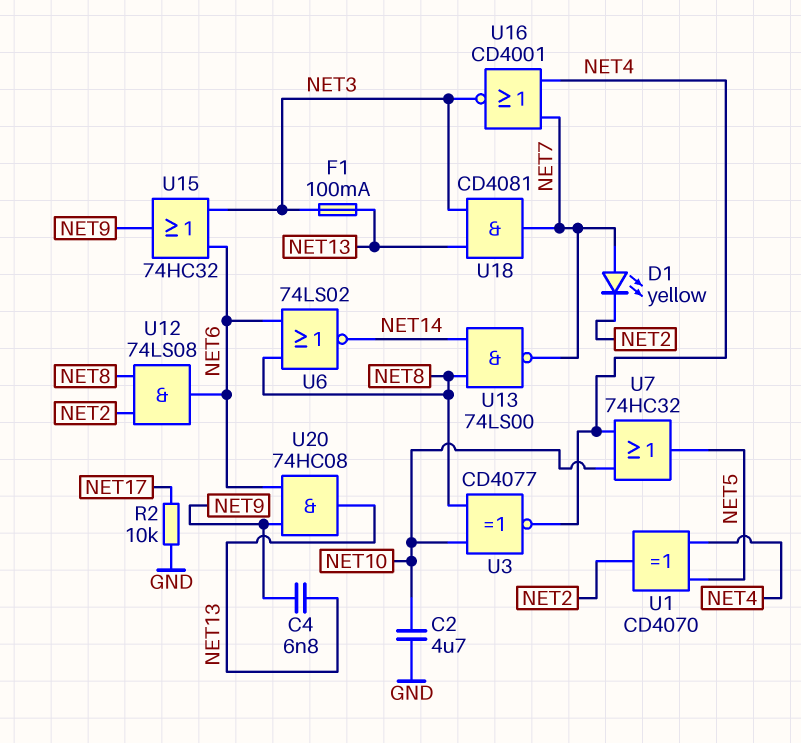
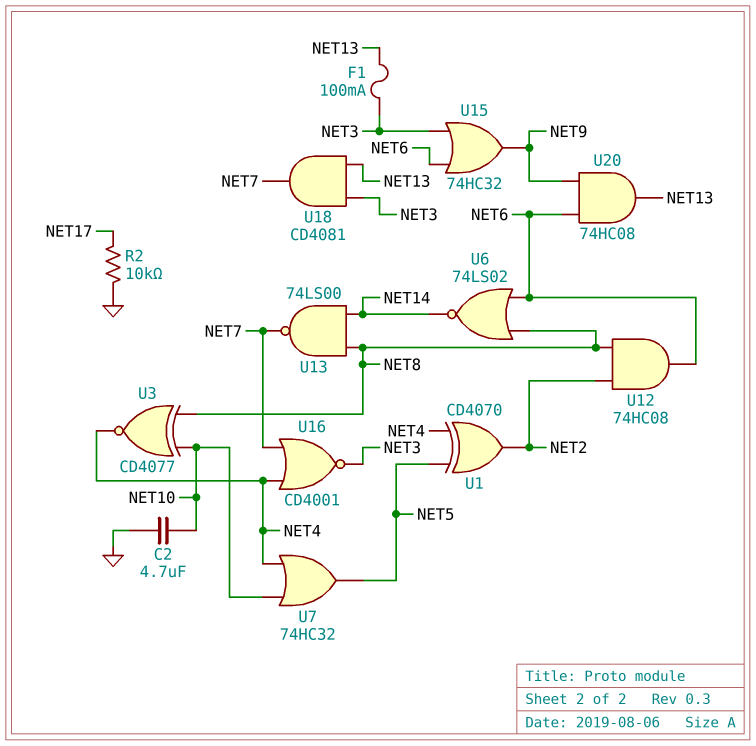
C4: 6.8nF (NET9, NET13) -> none
D1: LED yellow (A NET7, K NET2) -> none
U12: AND 74LS08 (in NET2, in NET8, out NET6) -> AND 74HC08 (in NET2, in NET8, out NET6)

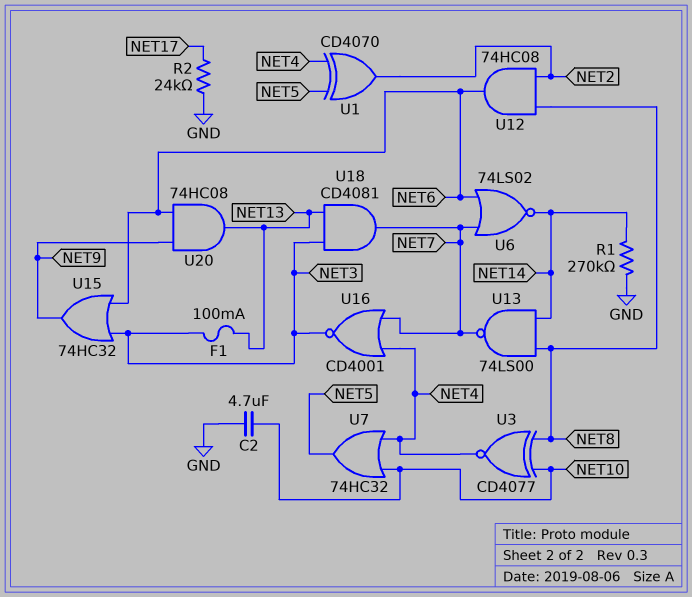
R1: none -> 270k (GND, NET14)
R2: 10k (GND, NET17) -> 24k (GND, NET17)
U6: NOR 74LS02 (in NET6, in NET8, out NET14) -> NOR 74LS02 (in NET6, in NET7, out NET14)

